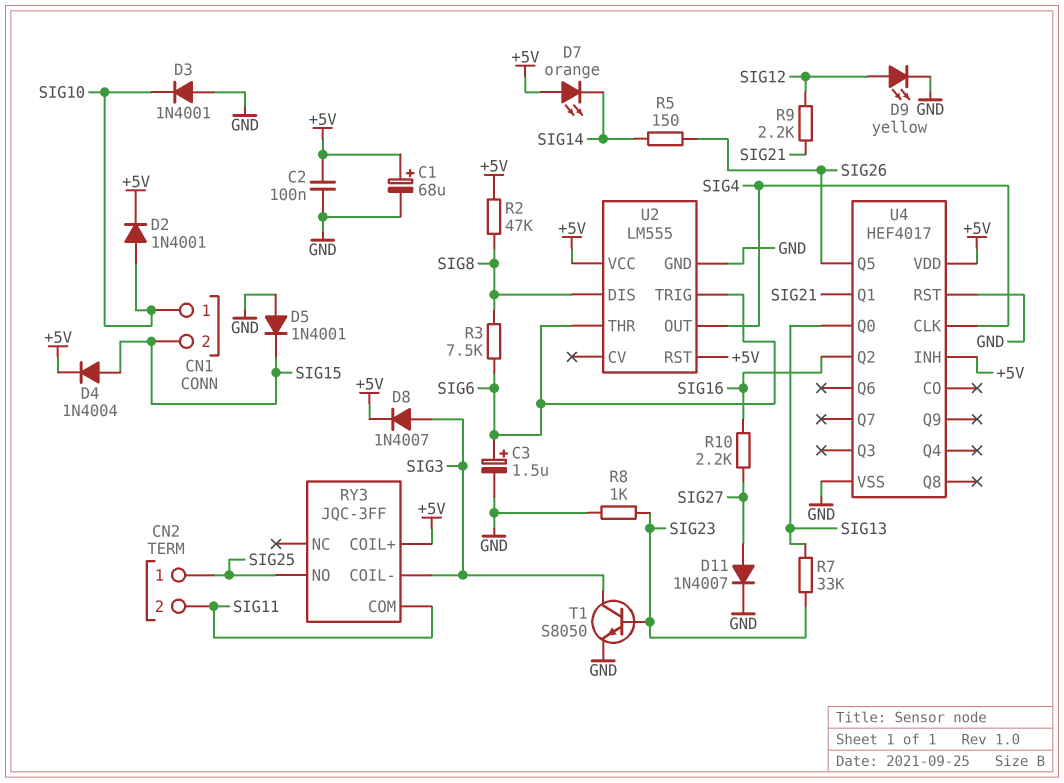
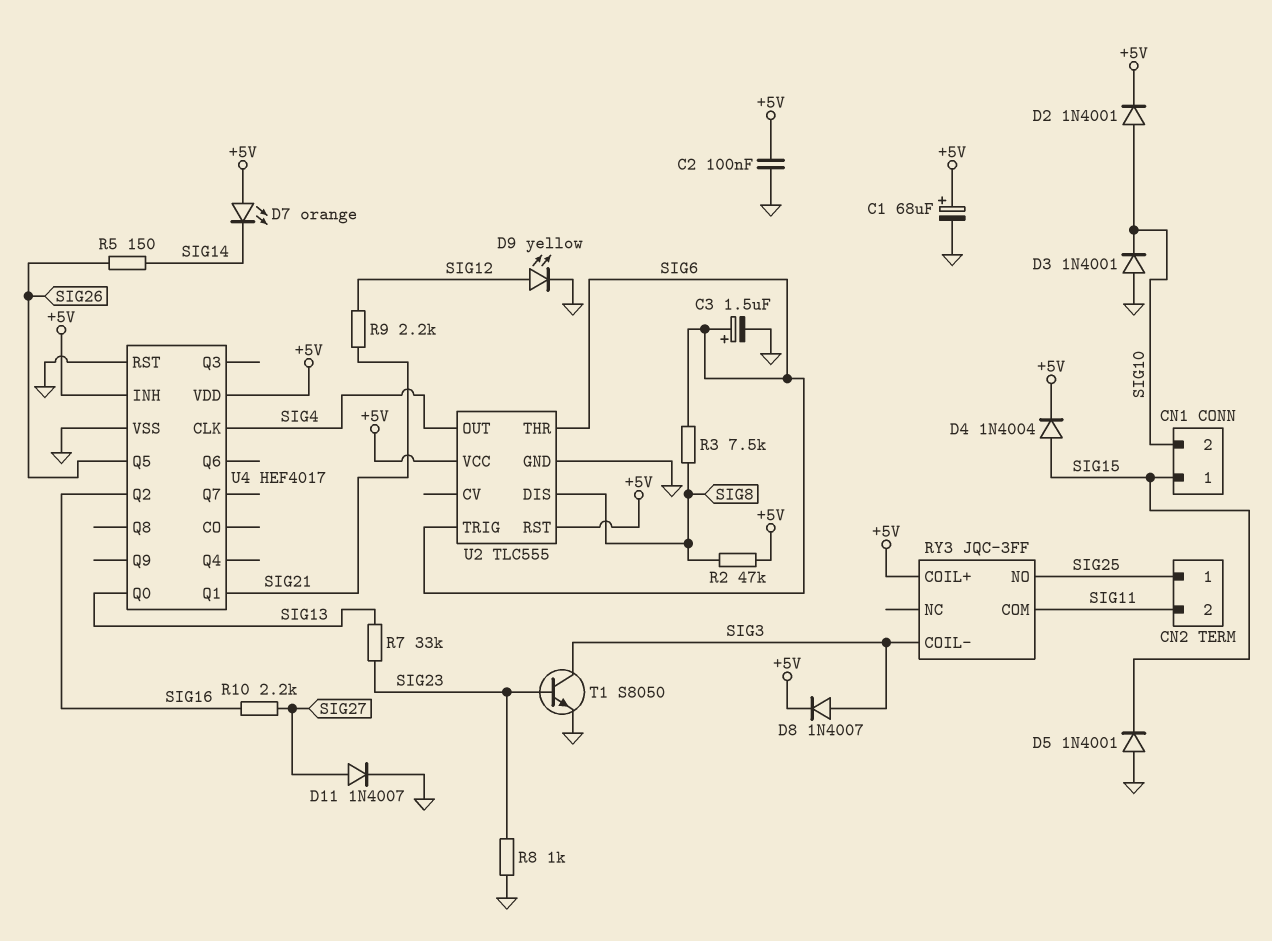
CN1 pin 1: SIG10 -> SIG15
CN1 pin 2: SIG15 -> SIG10
U2: LM555 -> TLC555

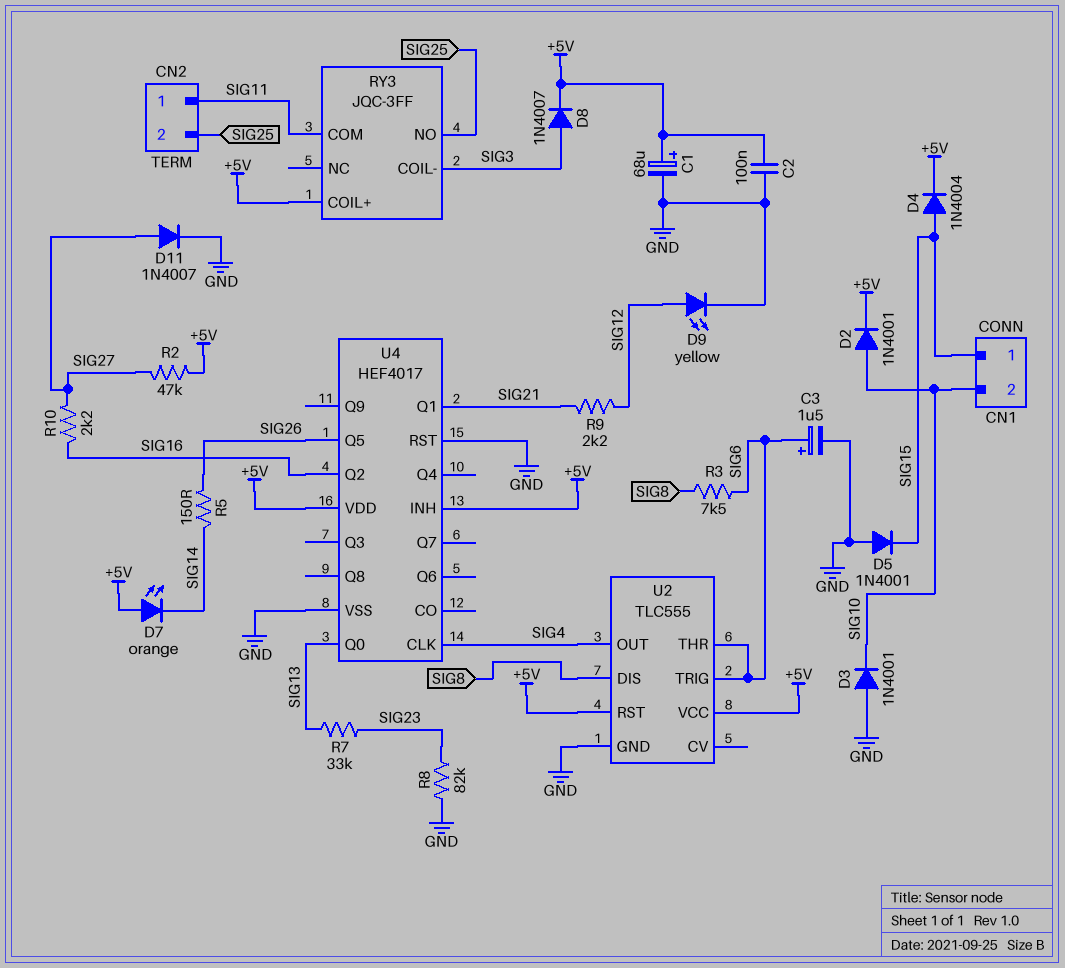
CN2 pin 1: SIG25 -> SIG11
CN2 pin 2: SIG11 -> SIG25
R2: 47k (+5V, SIG8) -> 47k (+5V, SIG27)
R8: 1k (GND, SIG23) -> 82k (GND, SIG23)
T1: NPN S8050 (B SIG23, C SIG3, E GND) -> none

